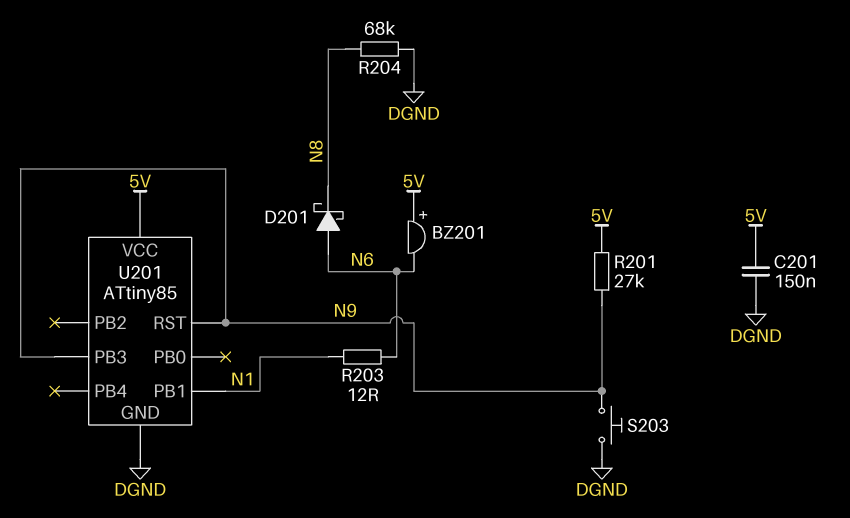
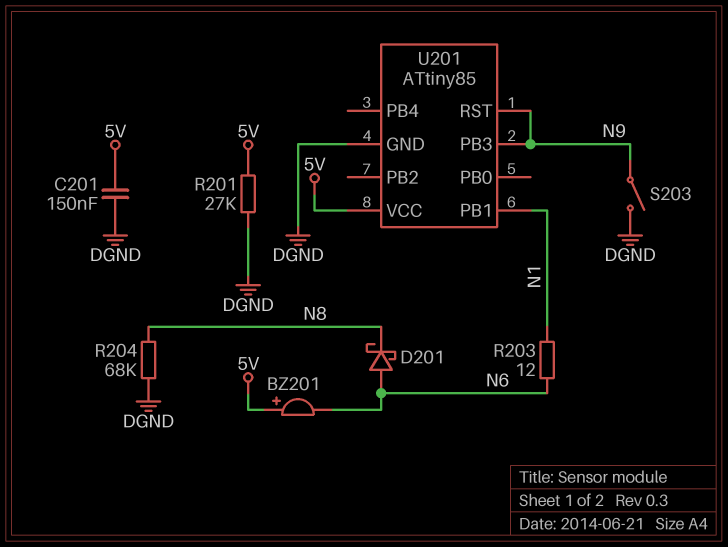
R201: 27k (5V, N9) -> 27k (5V, DGND)
S203: button (DGND, N9) -> switch (DGND, N9)

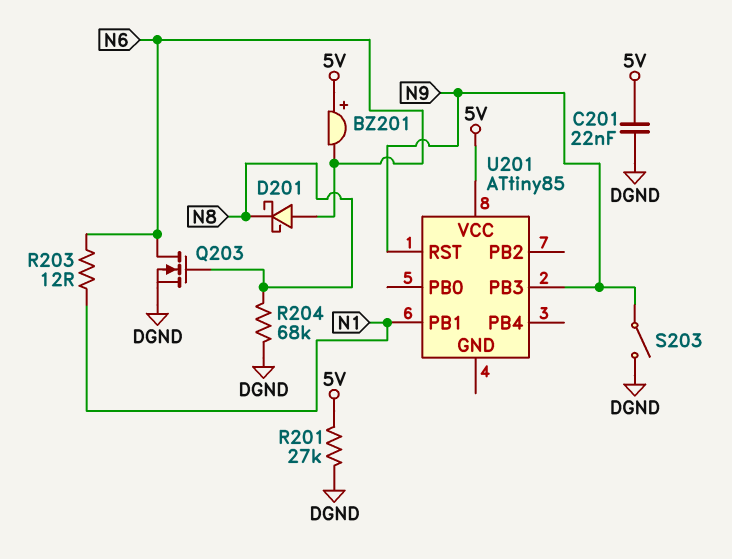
C201: 150nF (5V, DGND) -> 22nF (5V, DGND)
Q203: none -> NMOS (G N8, D N6, S DGND)
U201 pin GND: DGND -> none

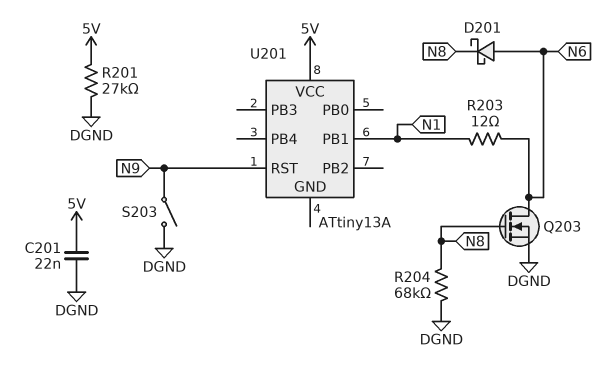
BZ201: buzzer (plus 5V, minus N6) -> none
U201: ATtiny85 -> ATtiny13A
U201 pin PB3: N9 -> none

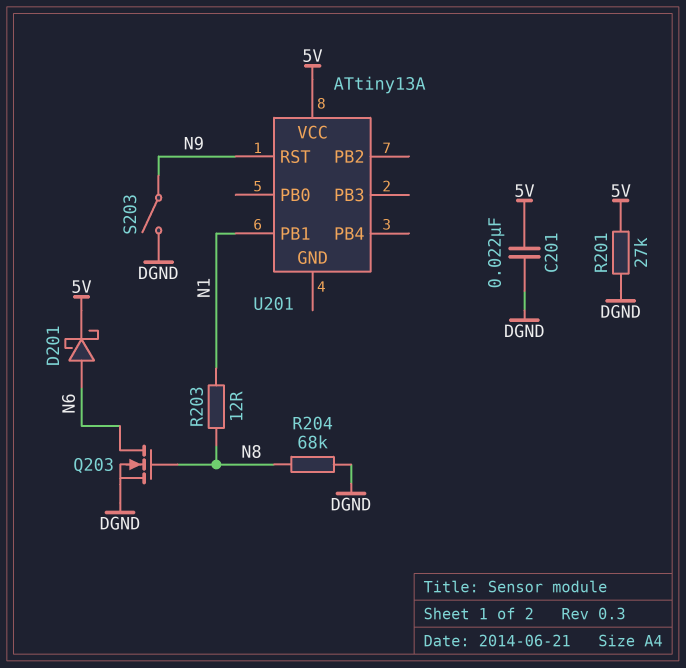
D201: schottky (A N6, K N8) -> schottky (A N6, K 5V)
R203: 12 (N1, N6) -> 12 (N1, N8)

